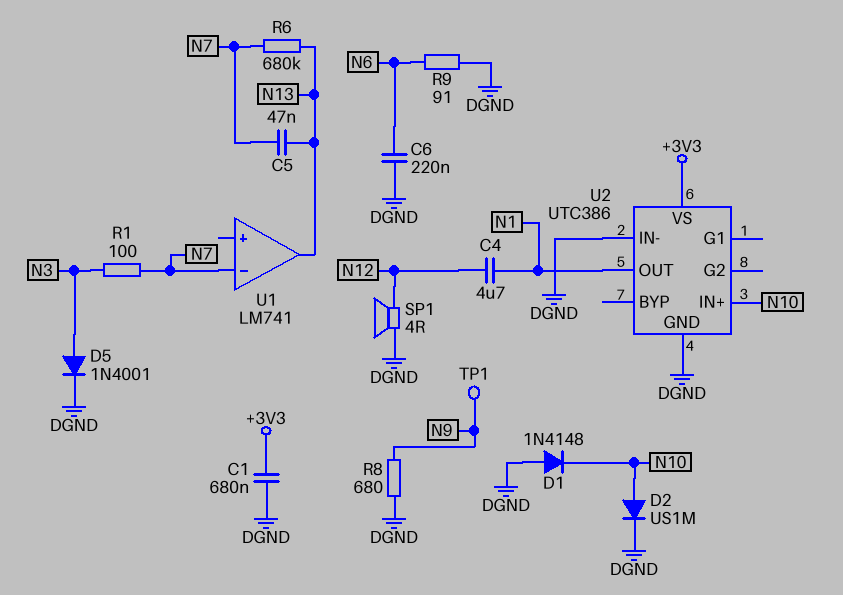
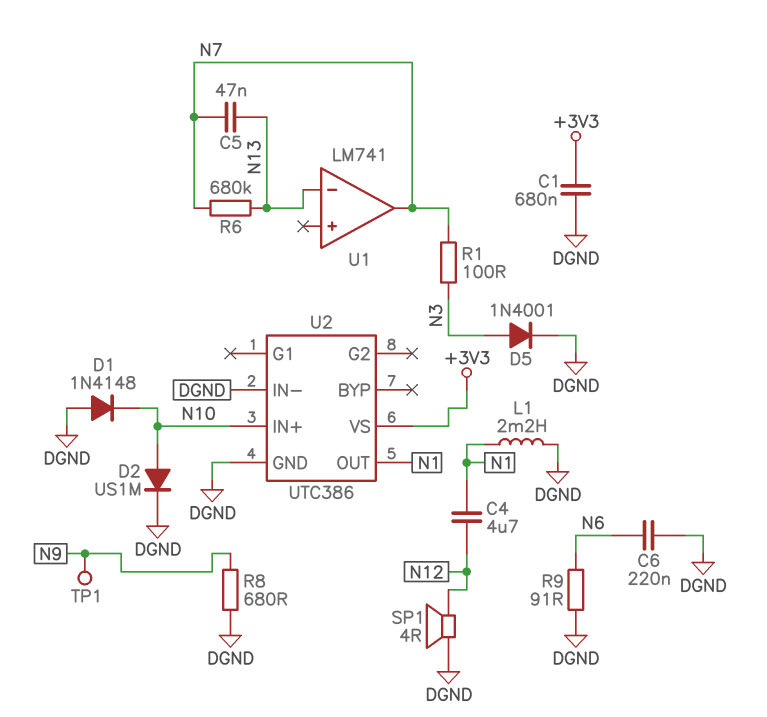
L1: none -> 2.2mH (DGND, N1)
U1 pin in-: N7 -> N13
U1 pin out: N13 -> N7

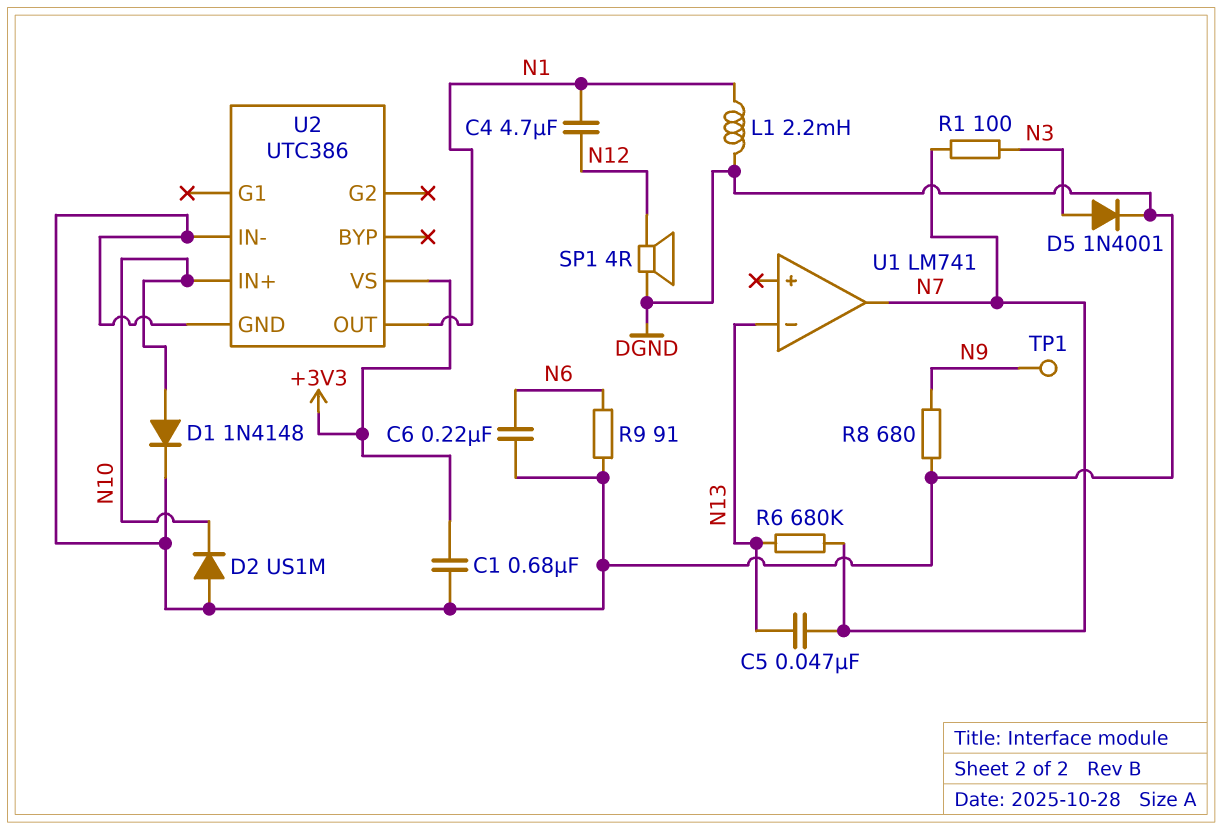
D1: diode 1N4148 (A DGND, K N10) -> diode 1N4148 (A N10, K DGND)
D2: diode US1M (A N10, K DGND) -> diode US1M (A DGND, K N10)

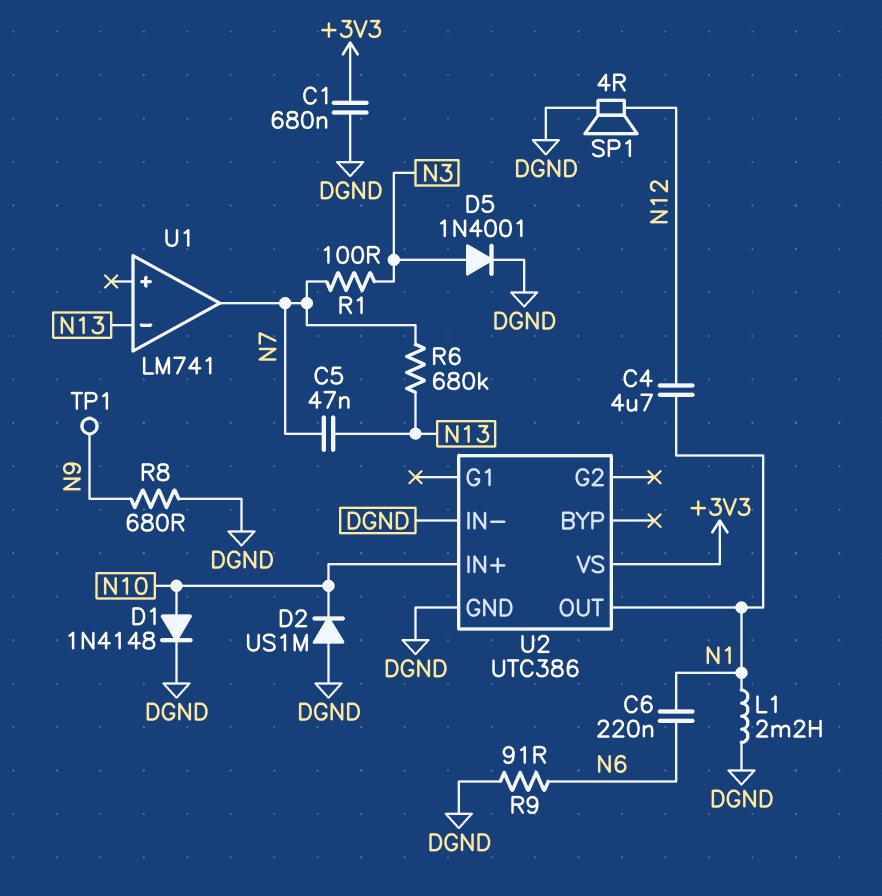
C6: 220nF (DGND, N6) -> 220nF (N1, N6)

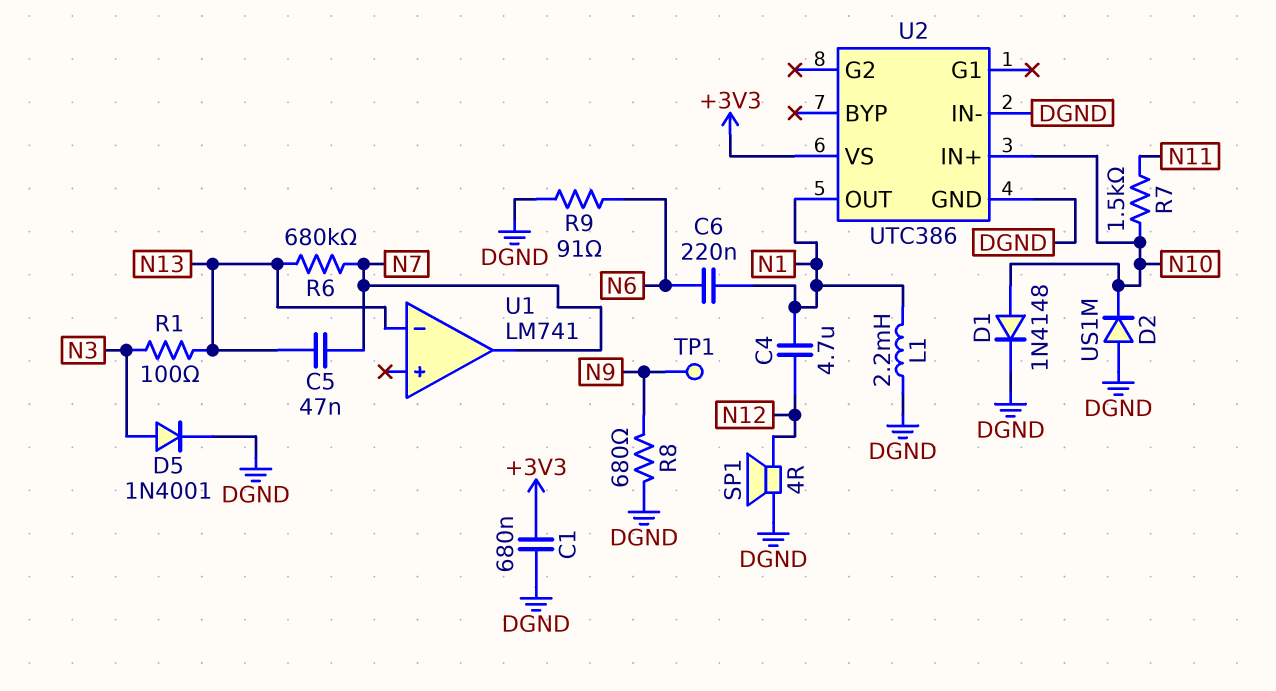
R1: 100 (N3, N7) -> 100 (N3, N13)
R7: none -> 1.5k (N10, N11)

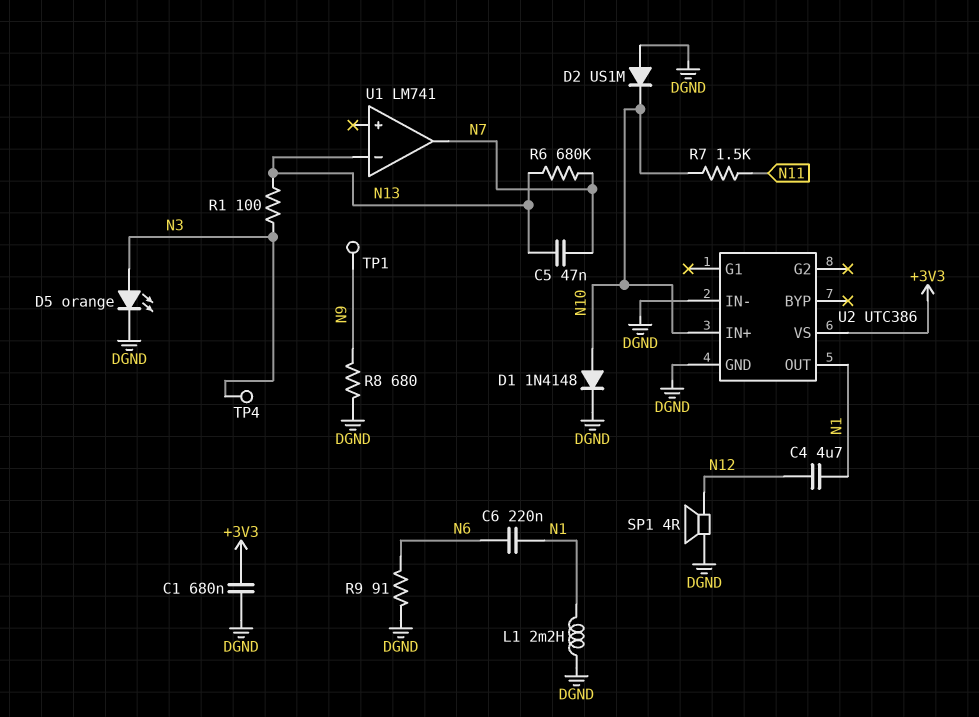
D5: diode 1N4001 (A N3, K DGND) -> LED orange (A N3, K DGND)
TP4: none -> test point (N3)

